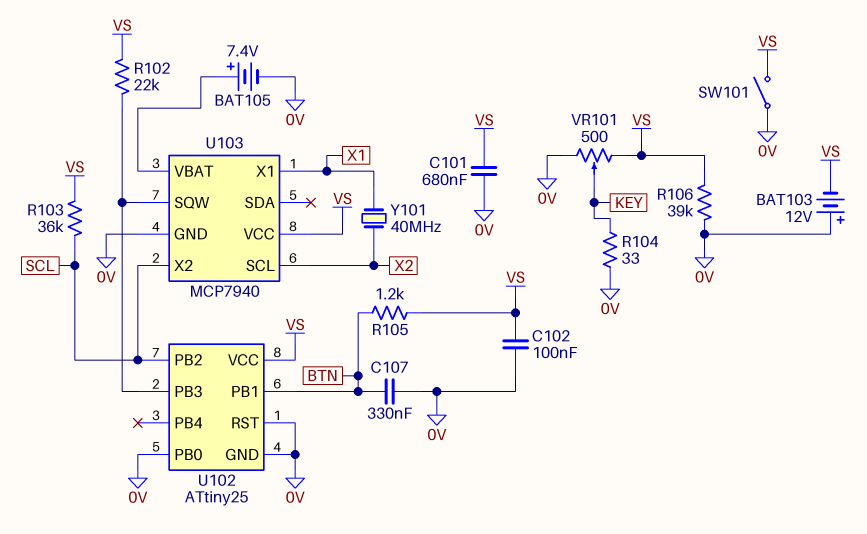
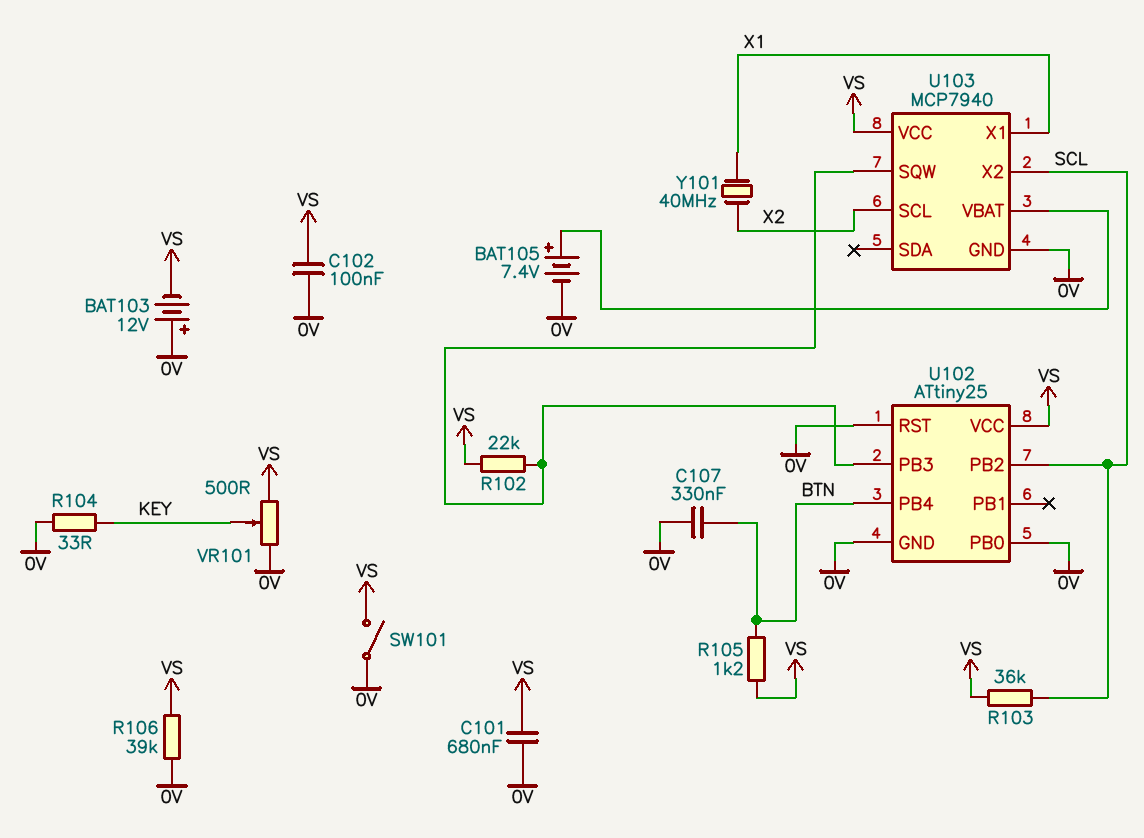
U102 pin PB1: BTN -> none
U102 pin PB4: none -> BTN

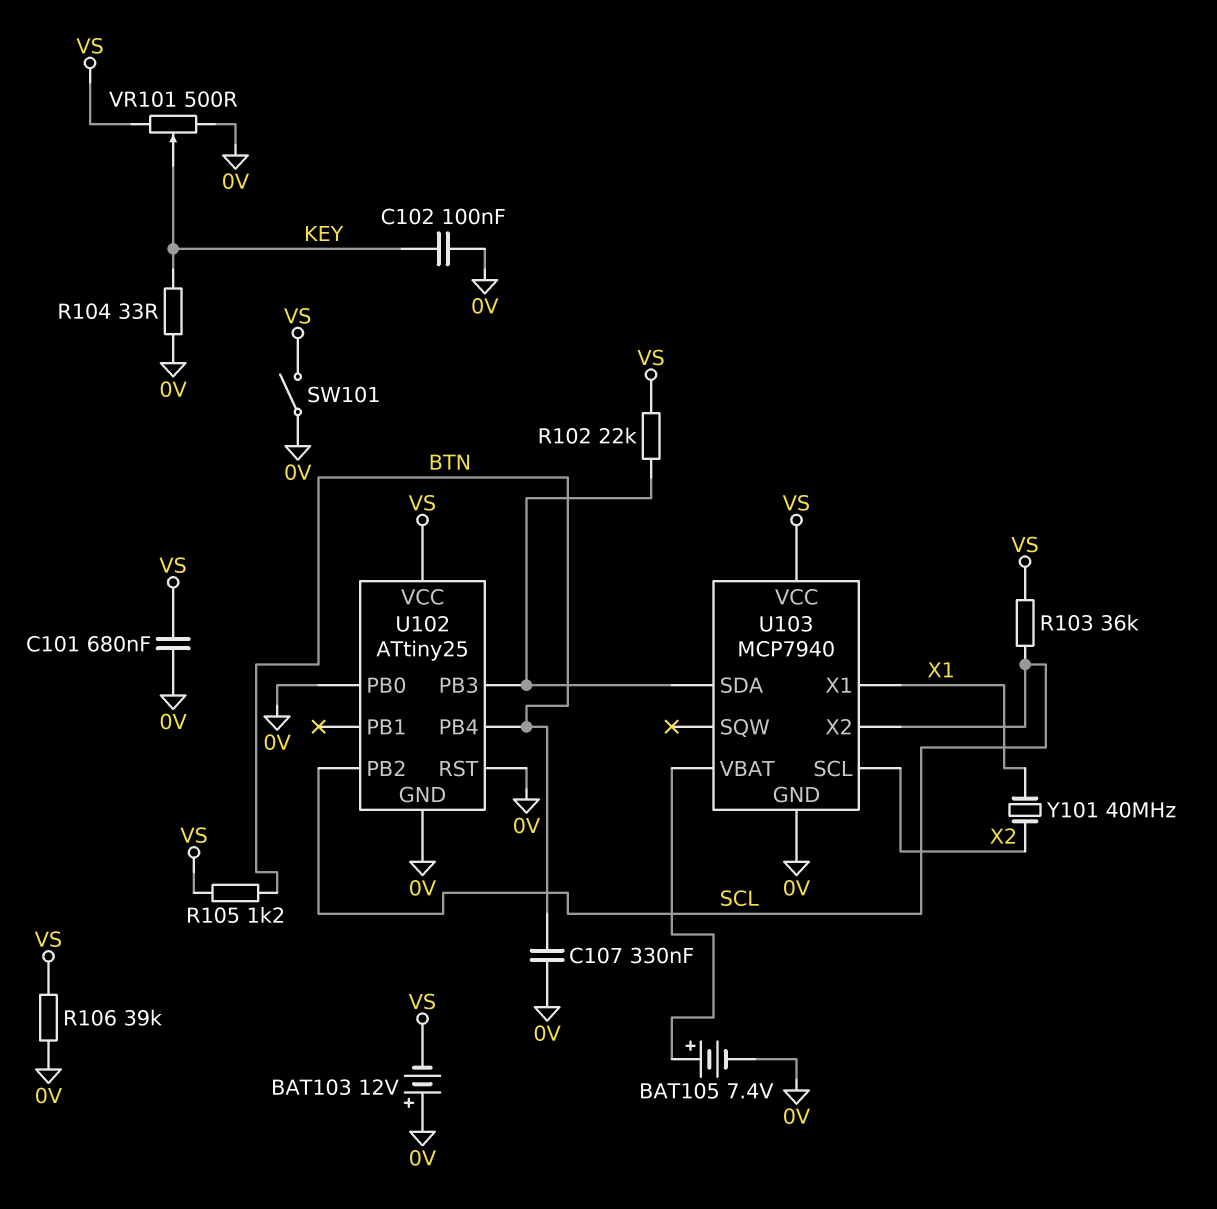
C102: 100nF (0V, VS) -> 100nF (0V, KEY)
U103 pin SDA: none -> U102/PB3
U103 pin SQW: U102/PB3 -> none

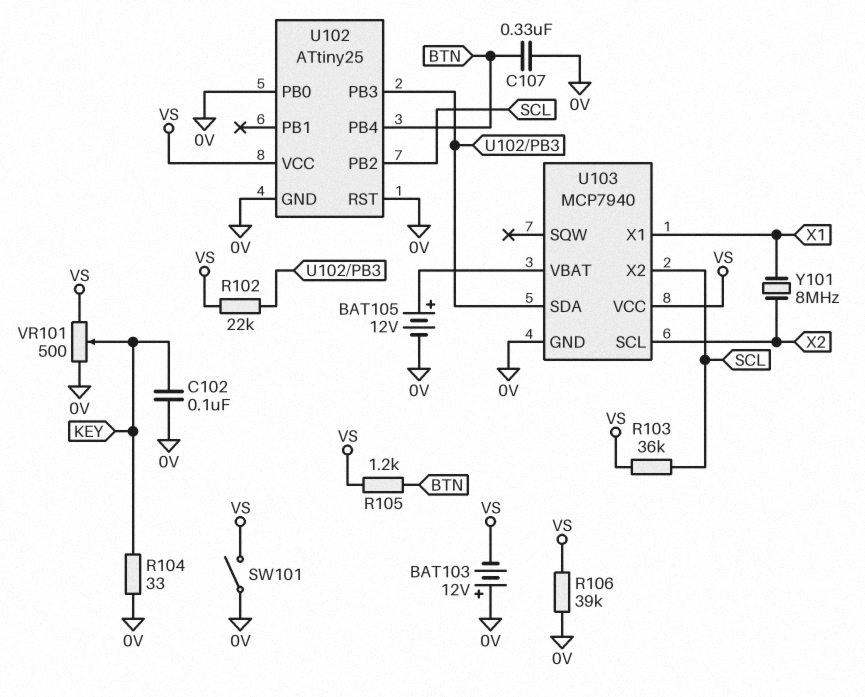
BAT105: 7.4V (plus U103/VBAT, minus 0V) -> 12V (plus U103/VBAT, minus 0V)
C101: 680nF (0V, VS) -> none
Y101: 40MHz (X1, X2) -> 8MHz (X1, X2)

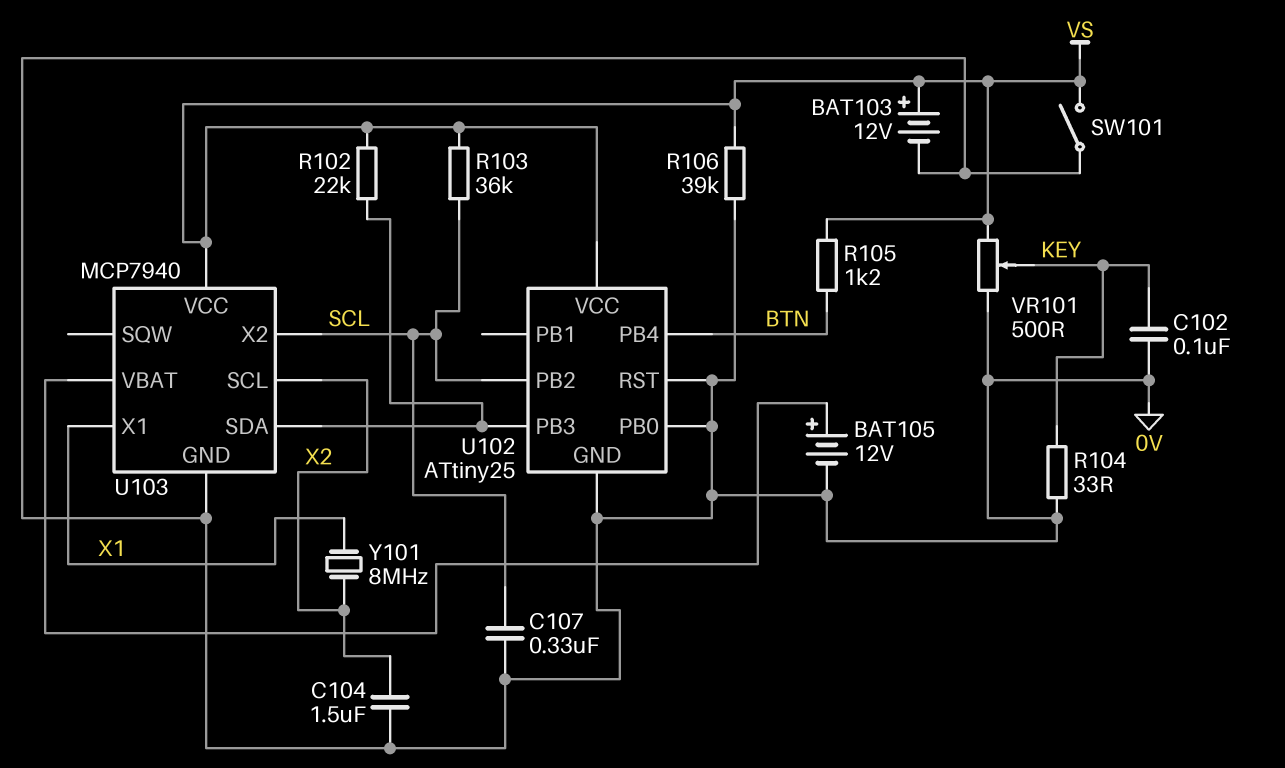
BAT103: 12V (plus 0V, minus VS) -> 12V (plus VS, minus 0V)
C104: none -> 1.5uF (0V, X2)
C107: 330nF (0V, BTN) -> 330nF (0V, SCL)

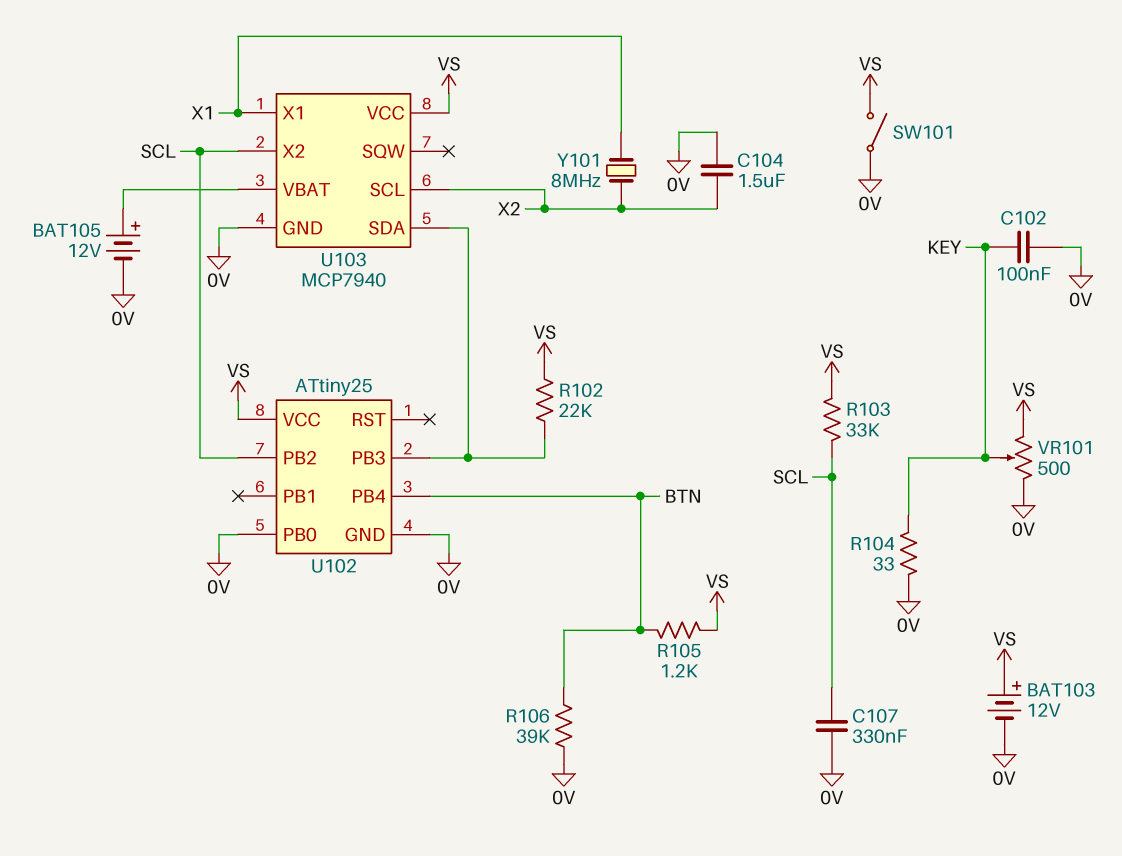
R103: 36k (SCL, VS) -> 33k (SCL, VS)
R106: 39k (0V, VS) -> 39k (0V, BTN)
U102 pin RST: 0V -> none

